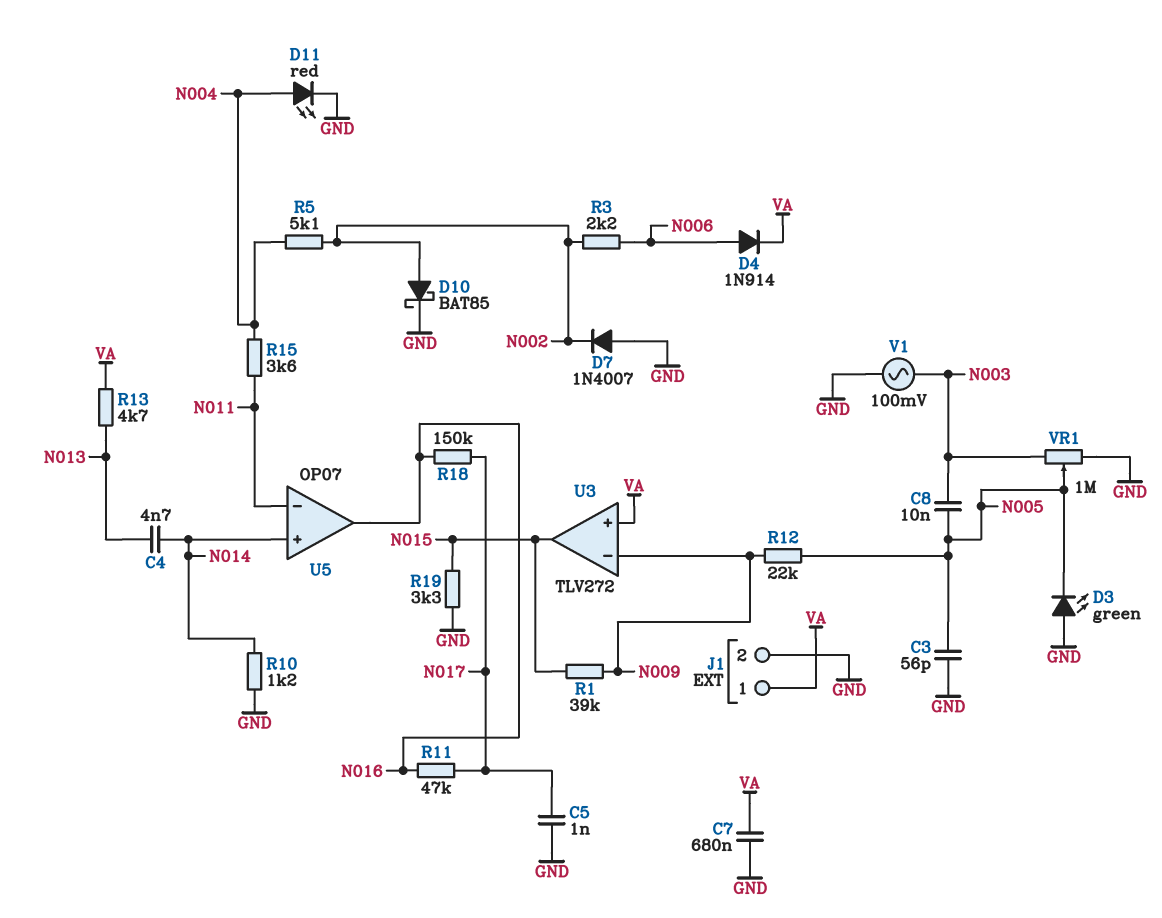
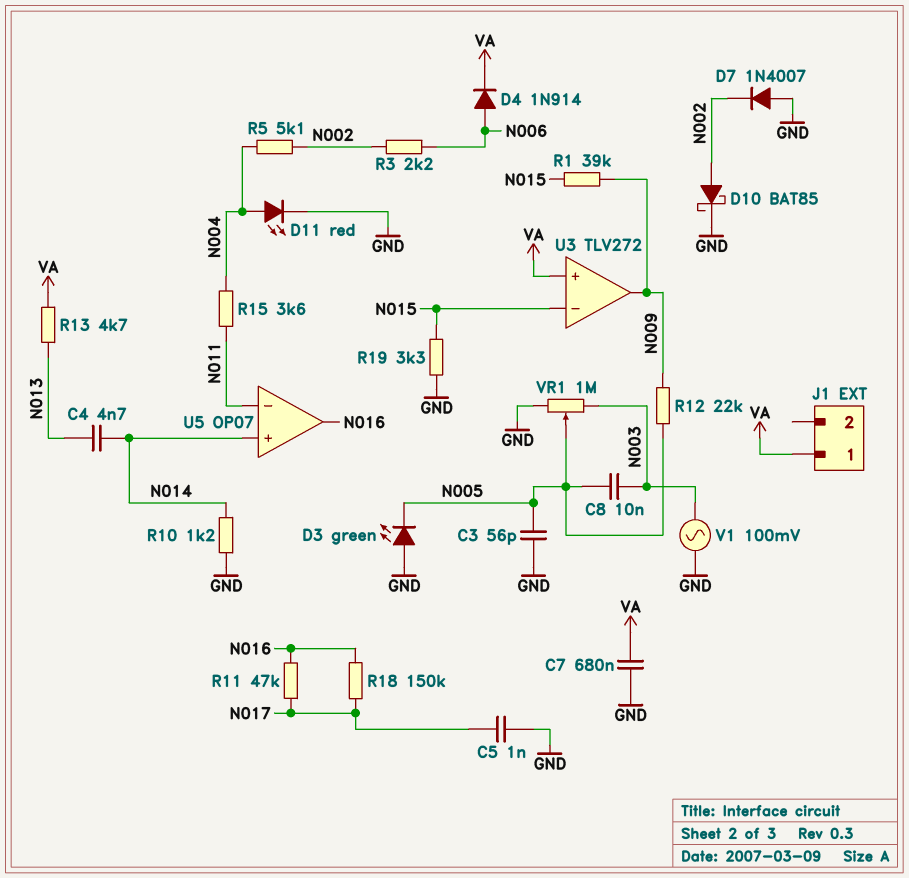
J1 pin 2: GND -> none
U3 pin in-: N009 -> N015
U3 pin out: N015 -> N009

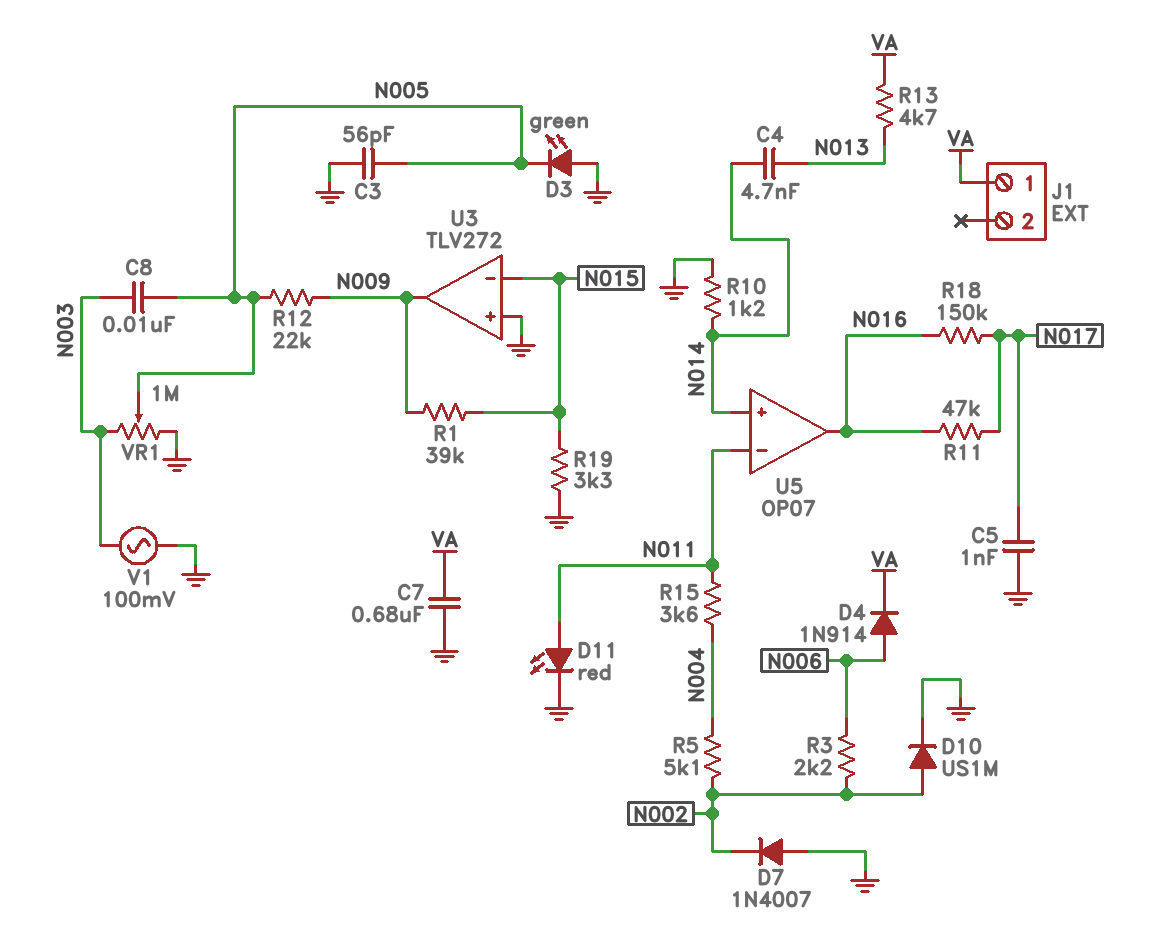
D10: schottky BAT85 (A N002, K GND) -> diode US1M (A N002, K GND)
D11: LED red (A N004, K GND) -> LED red (A N011, K GND)
U3 pin in+: VA -> GND

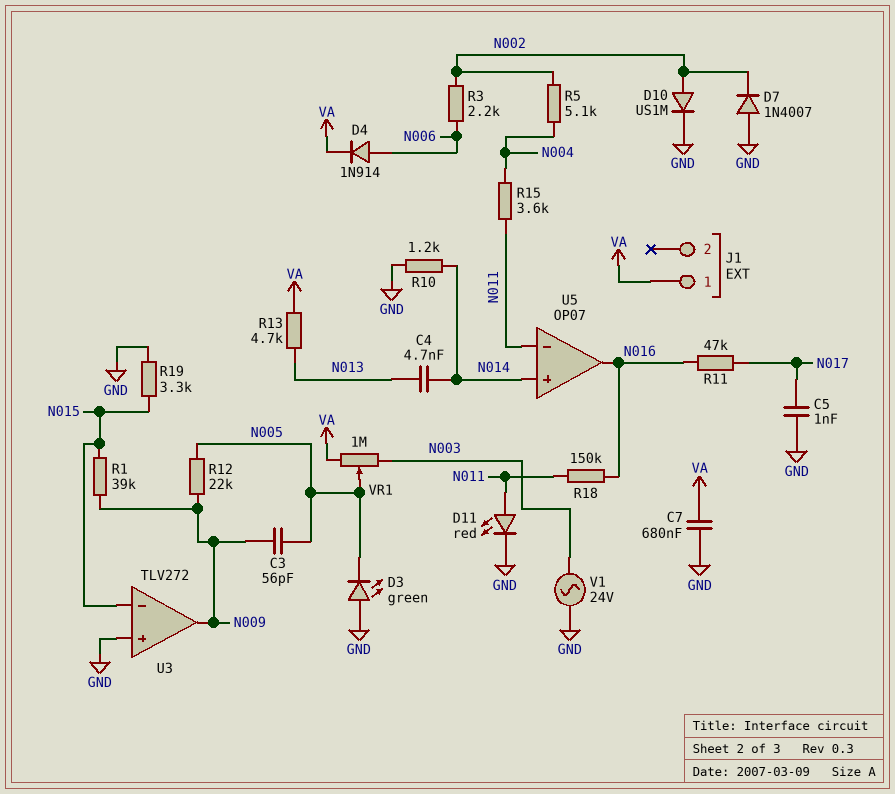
C3: 56pF (GND, N005) -> 56pF (N005, N009)
C8: 10nF (N003, N005) -> none
R18: 150k (N016, N017) -> 150k (N011, N016)
V1: AC 100mV (GND, N003) -> AC 24V (GND, N003)
VR1: 1M (GND, N003, wiper N005) -> 1M (N003, VA, wiper N005)

